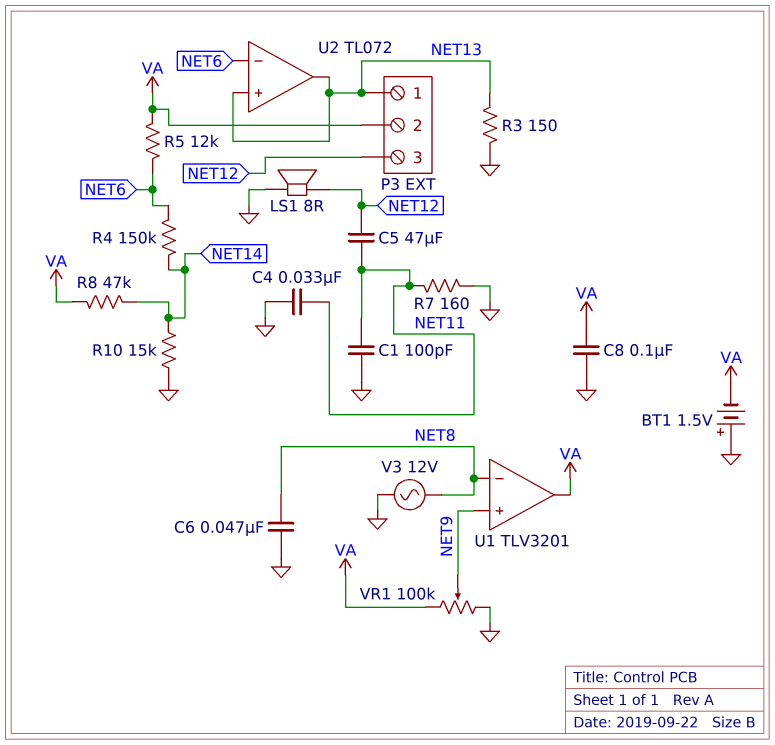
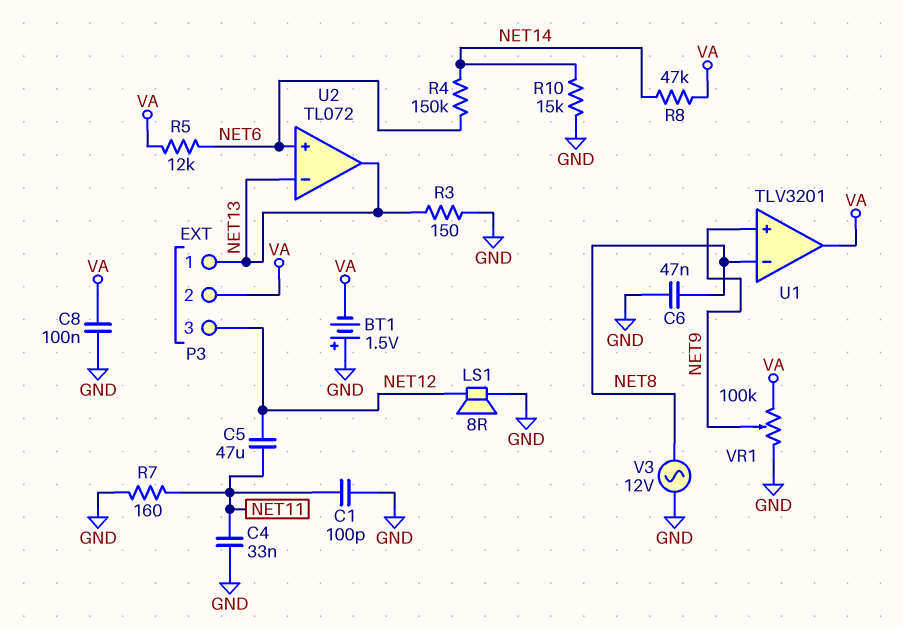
U2 pin in+: NET13 -> NET6
U2 pin in-: NET6 -> NET13

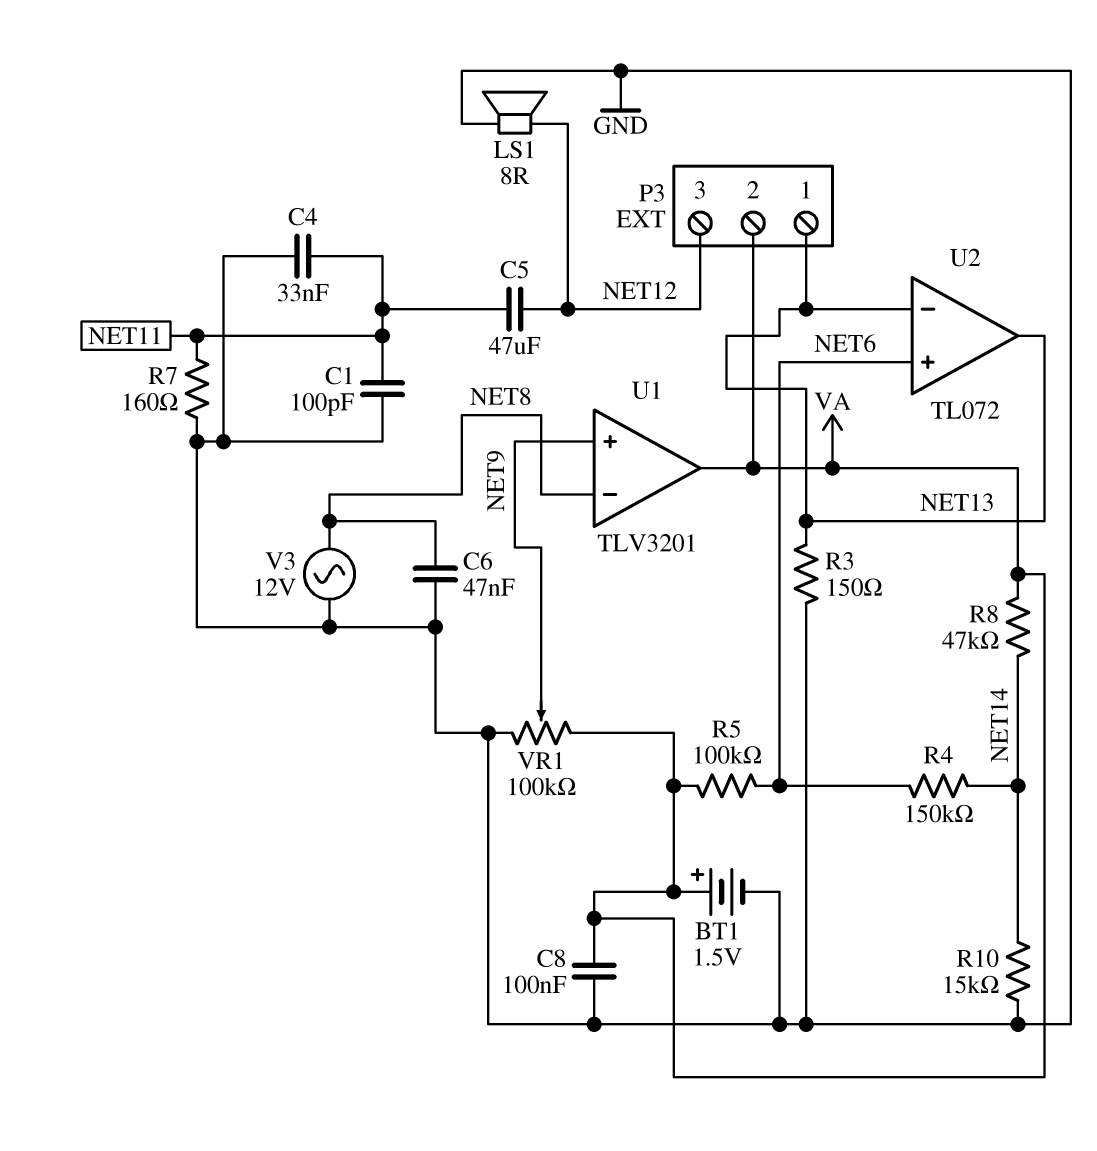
BT1: 1.5V (plus GND, minus VA) -> 1.5V (plus VA, minus GND)
R5: 12k (NET6, VA) -> 100k (NET6, VA)

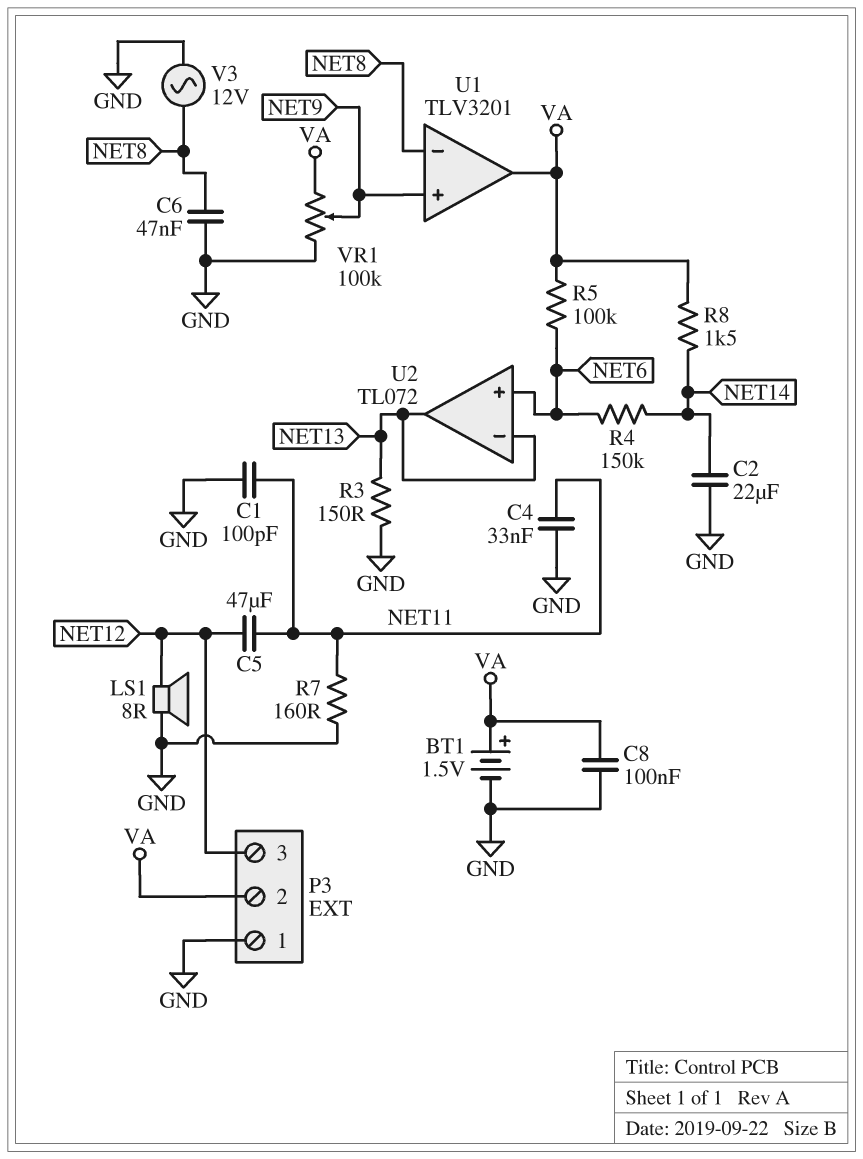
C2: none -> 22uF (GND, NET14)
P3 pin 1: NET13 -> GND
R8: 47k (NET14, VA) -> 1.5k (NET14, VA)
R10: 15k (GND, NET14) -> none

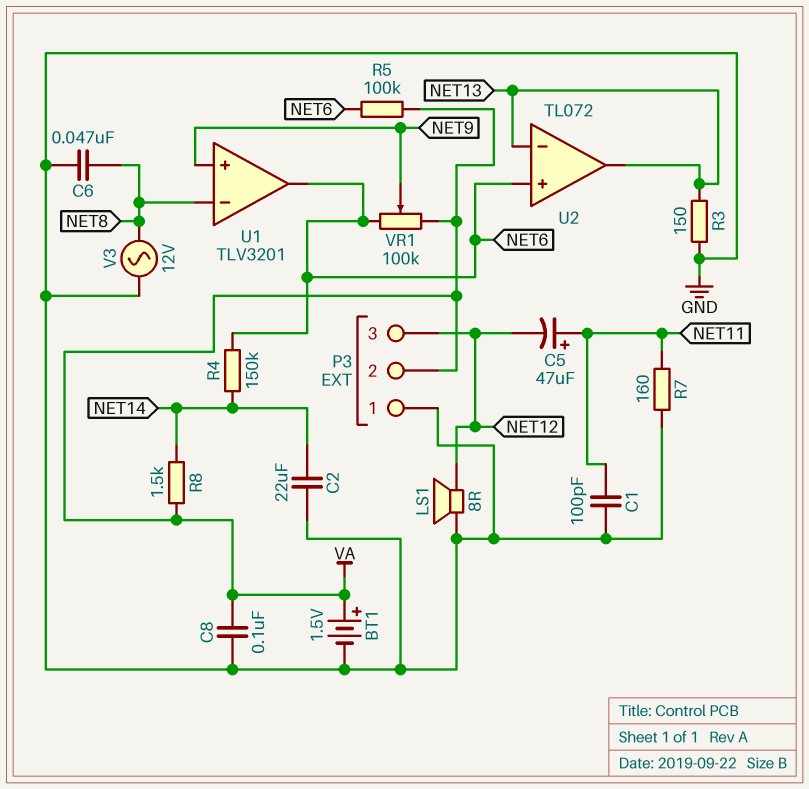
C4: 33nF (GND, NET11) -> none
C5: 47uF (NET11, NET12) -> 47uF (plus NET11, minus NET12)
U1 pin out: VA -> NET6
VR1: 100k (GND, VA, wiper NET9) -> 100k (NET6, VA, wiper NET9)

